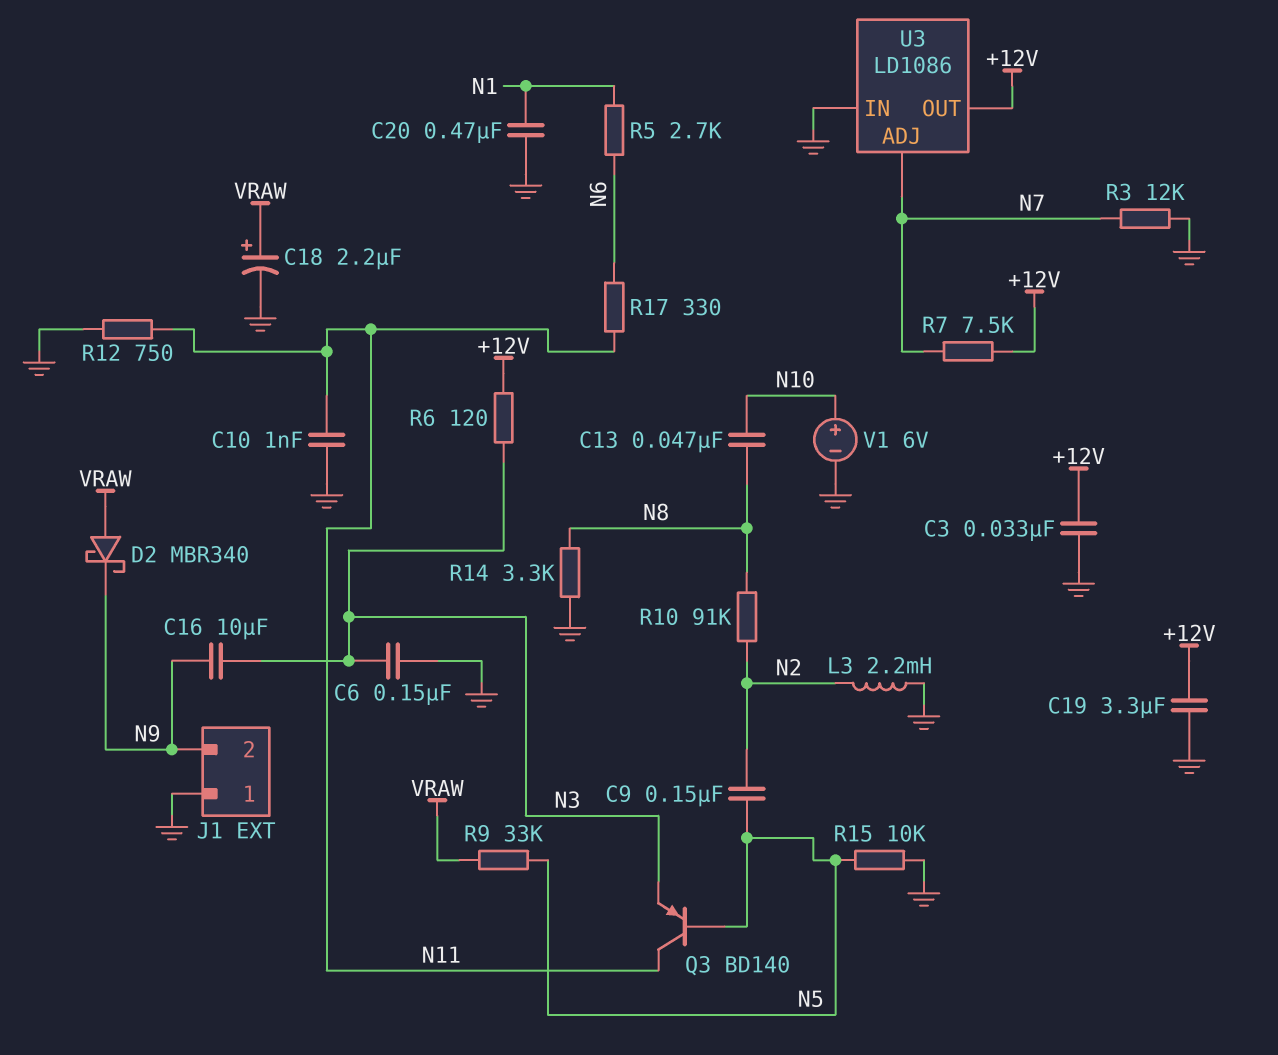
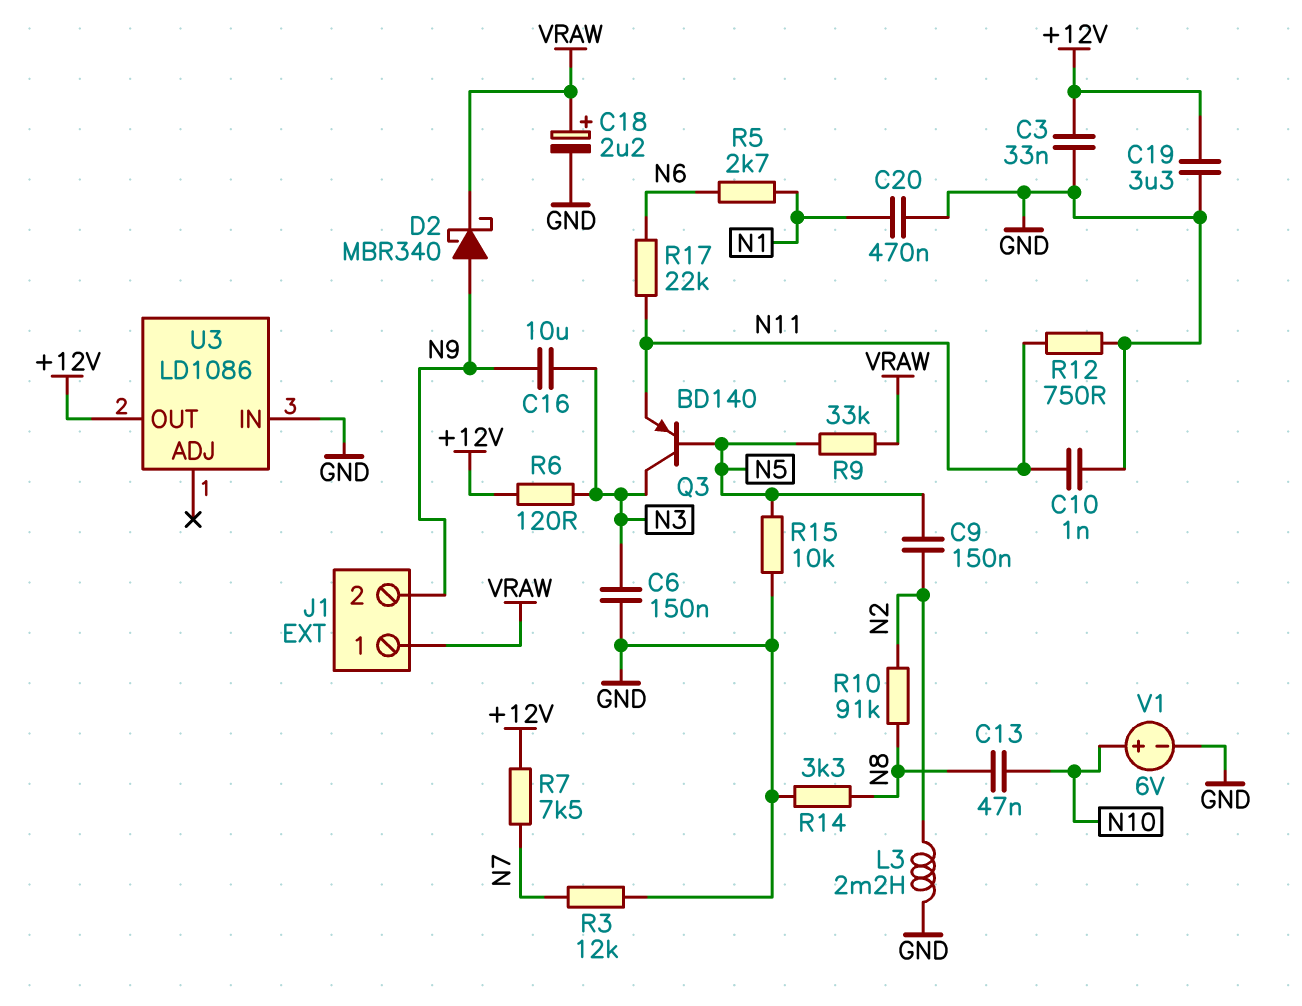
D2: schottky MBR340 (A VRAW, K N9) -> schottky MBR340 (A N9, K VRAW)
J1 pin 1: GND -> VRAW
Q3: PNP BD140 (B N5, C N11, E N3) -> PNP BD140 (B N5, C N3, E N11)
R17: 330 (N6, N11) -> 22k (N6, N11)
U3 pin ADJ: N7 -> none

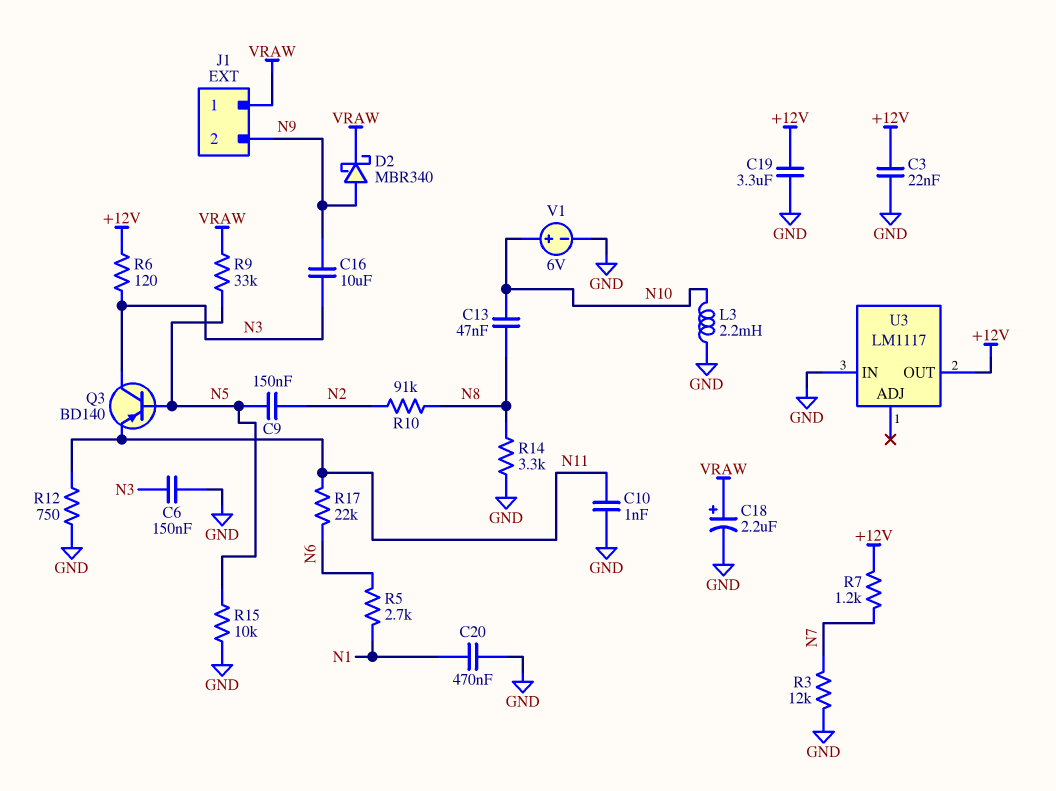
C3: 33nF (+12V, GND) -> 22nF (+12V, GND)
L3: 2.2mH (GND, N2) -> 2.2mH (GND, N10)
R7: 7.5k (+12V, N7) -> 1.2k (+12V, N7)
U3: LD1086 -> LM1117

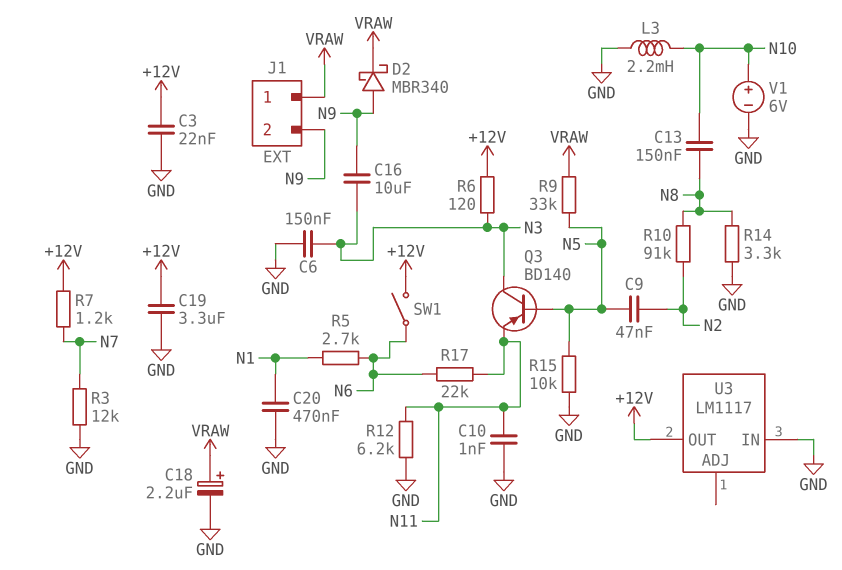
C9: 150nF (N2, N5) -> 47nF (N2, N5)
C13: 47nF (N8, N10) -> 150nF (N8, N10)
R12: 750 (GND, N11) -> 6.2k (GND, N11)
SW1: none -> switch (+12V, N6)

